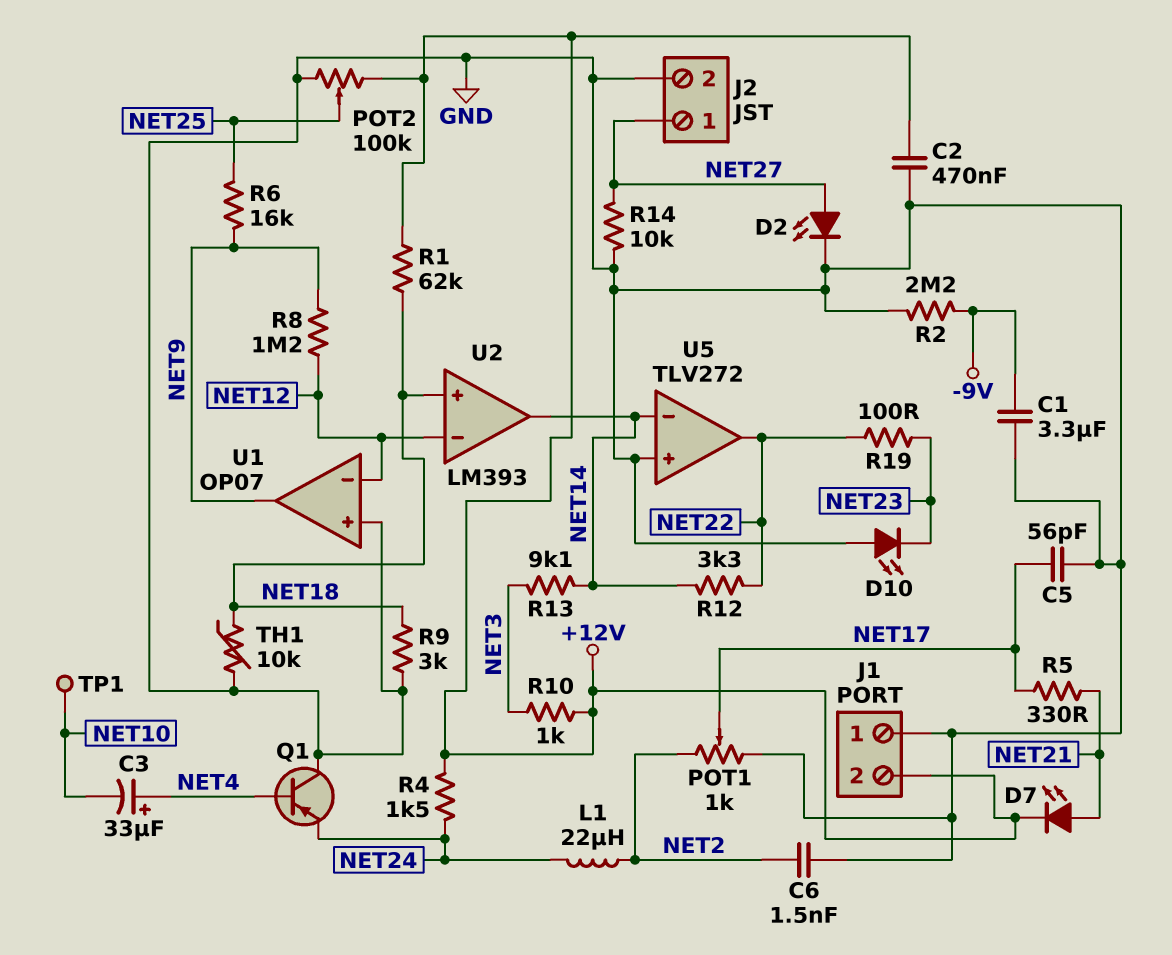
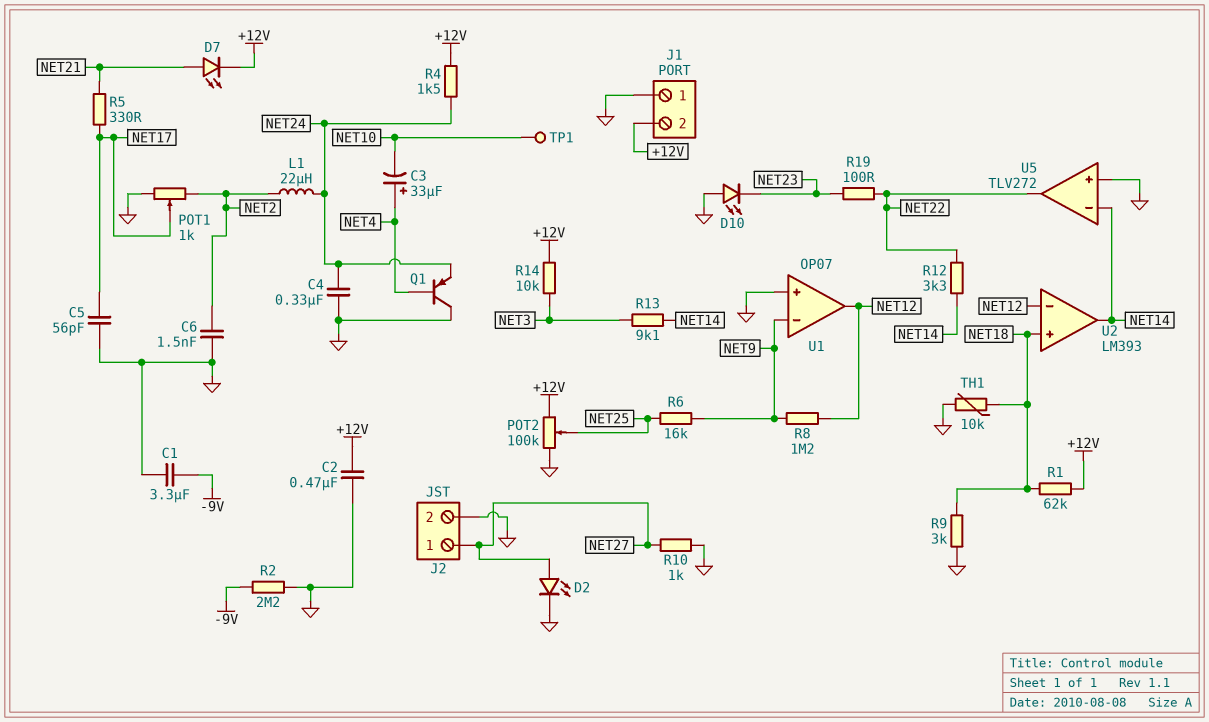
C4: none -> 330nF (GND, NET24)
R10: 1k (+12V, NET3) -> 1k (GND, NET27)
R14: 10k (GND, NET27) -> 10k (+12V, NET3)
U1 pin in-: NET12 -> NET9
U1 pin out: NET9 -> NET12

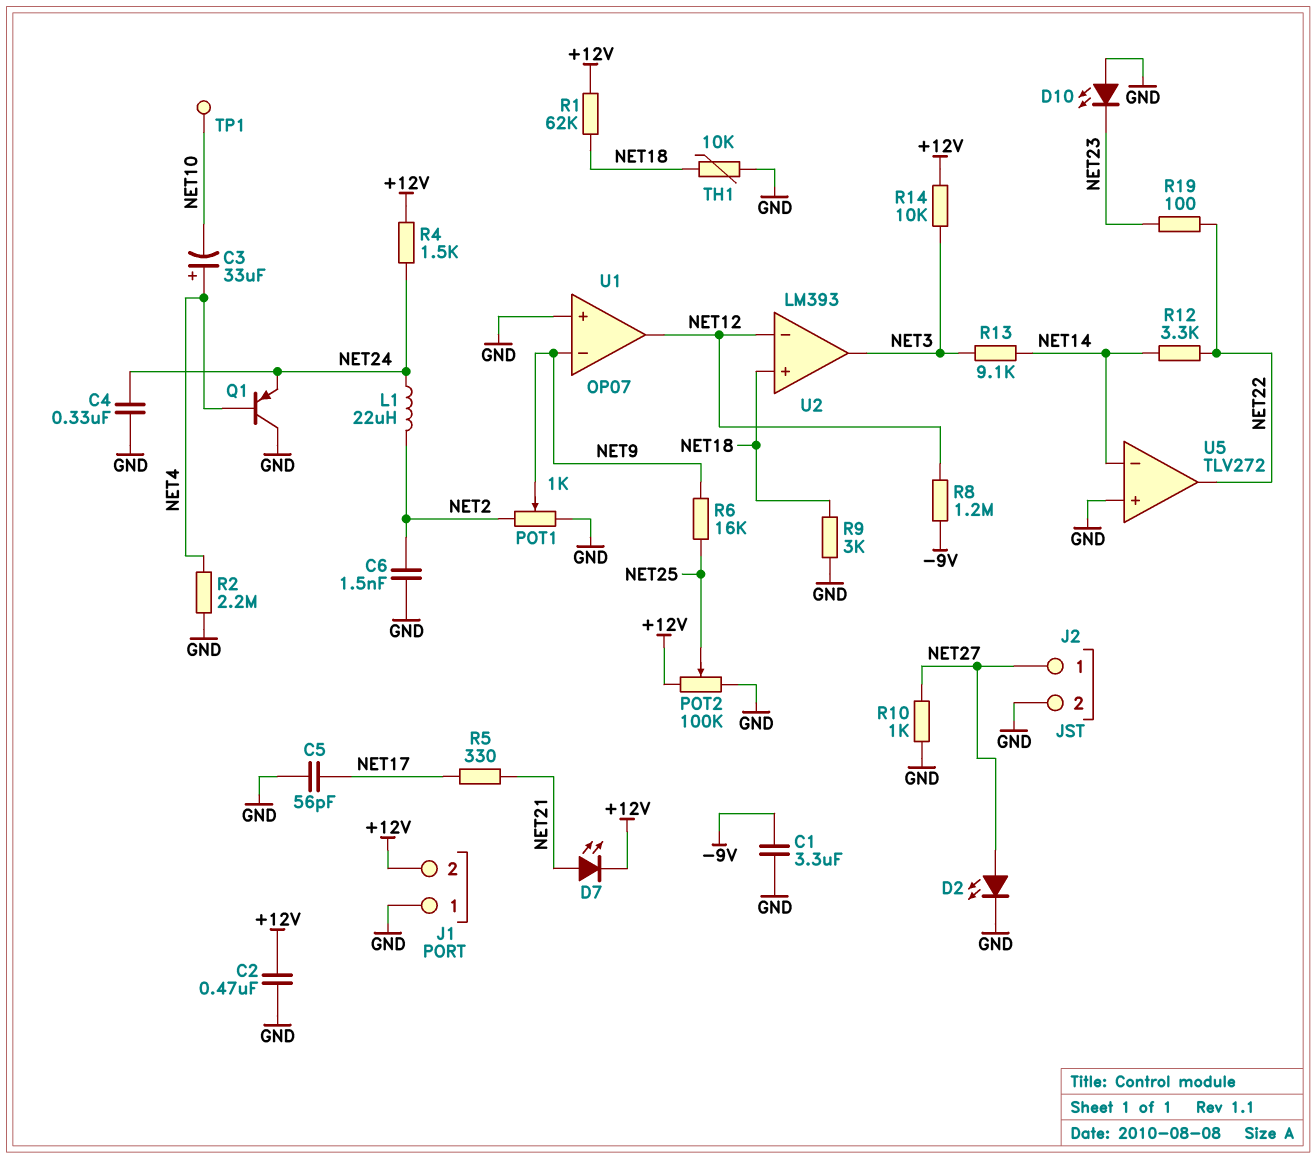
POT1: 1k (GND, NET2, wiper NET17) -> 1k (GND, NET2, wiper NET9)
R2: 2.2M (-9V, GND) -> 2.2M (GND, NET4)
R8: 1.2M (NET9, NET12) -> 1.2M (-9V, NET12)
U2 pin out: NET14 -> NET3

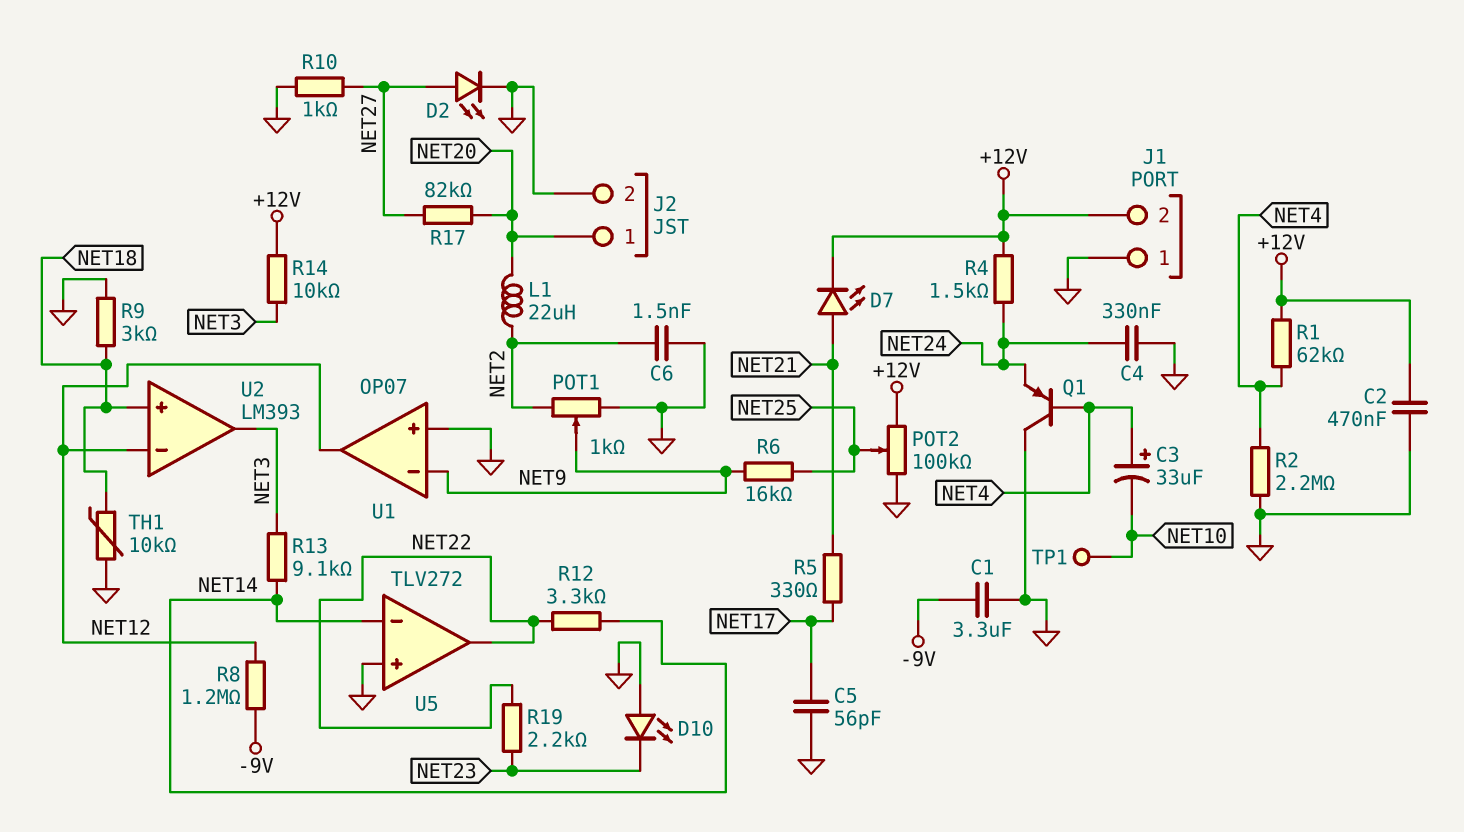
J2 pin 1: NET27 -> NET20
L1: 22uH (NET2, NET24) -> 22uH (NET2, NET20)
R1: 62k (+12V, NET18) -> 62k (+12V, NET4)
R17: none -> 82k (NET20, NET27)
R19: 100 (NET22, NET23) -> 2.2k (NET22, NET23)

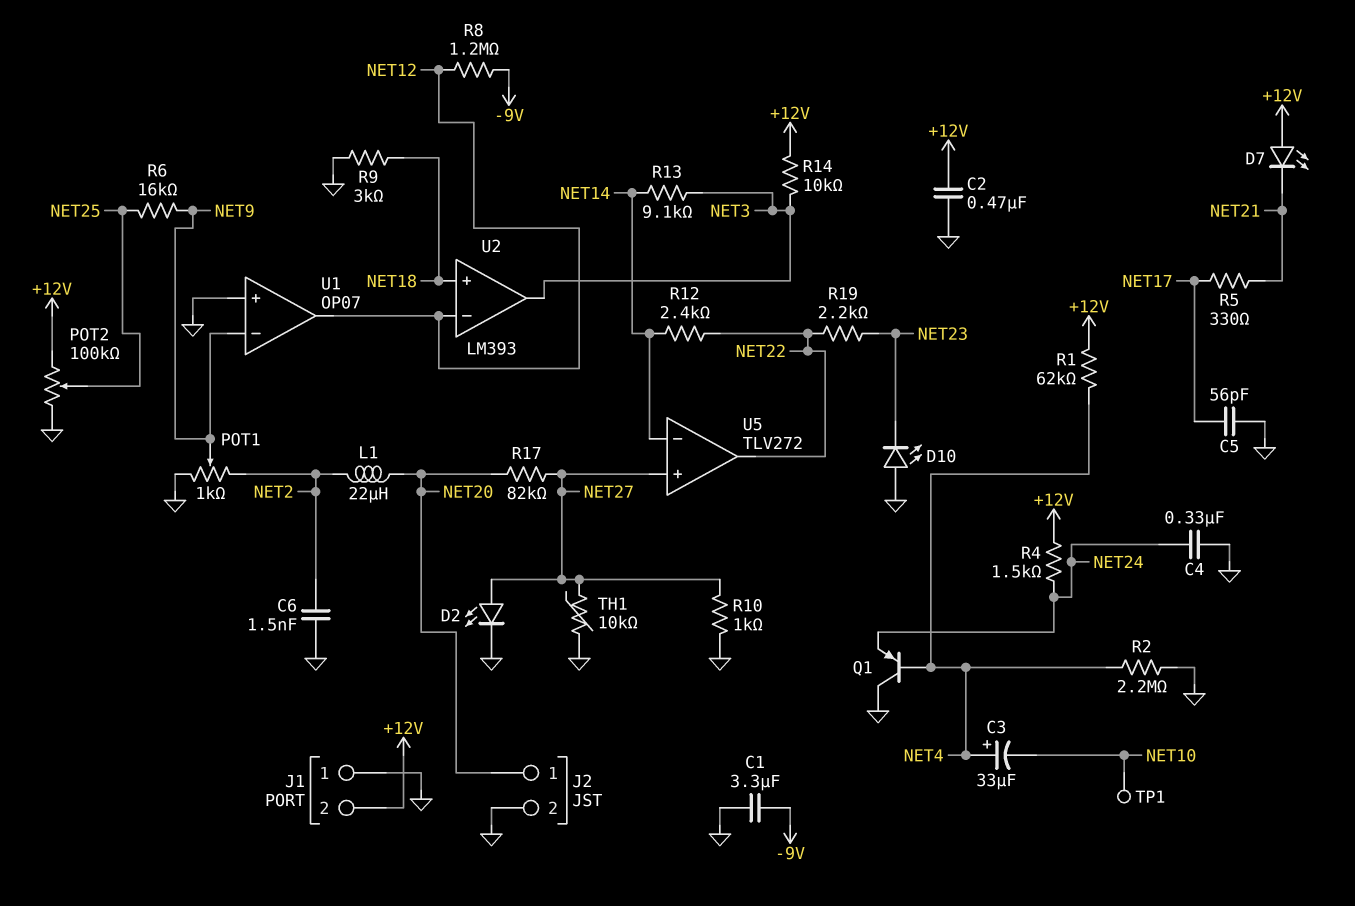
D7: LED (A NET21, K +12V) -> LED (A +12V, K NET21)
R12: 3.3k (NET14, NET22) -> 2.4k (NET14, NET22)
TH1: 10k (GND, NET18) -> 10k (GND, NET27)
U5 pin in+: GND -> NET27

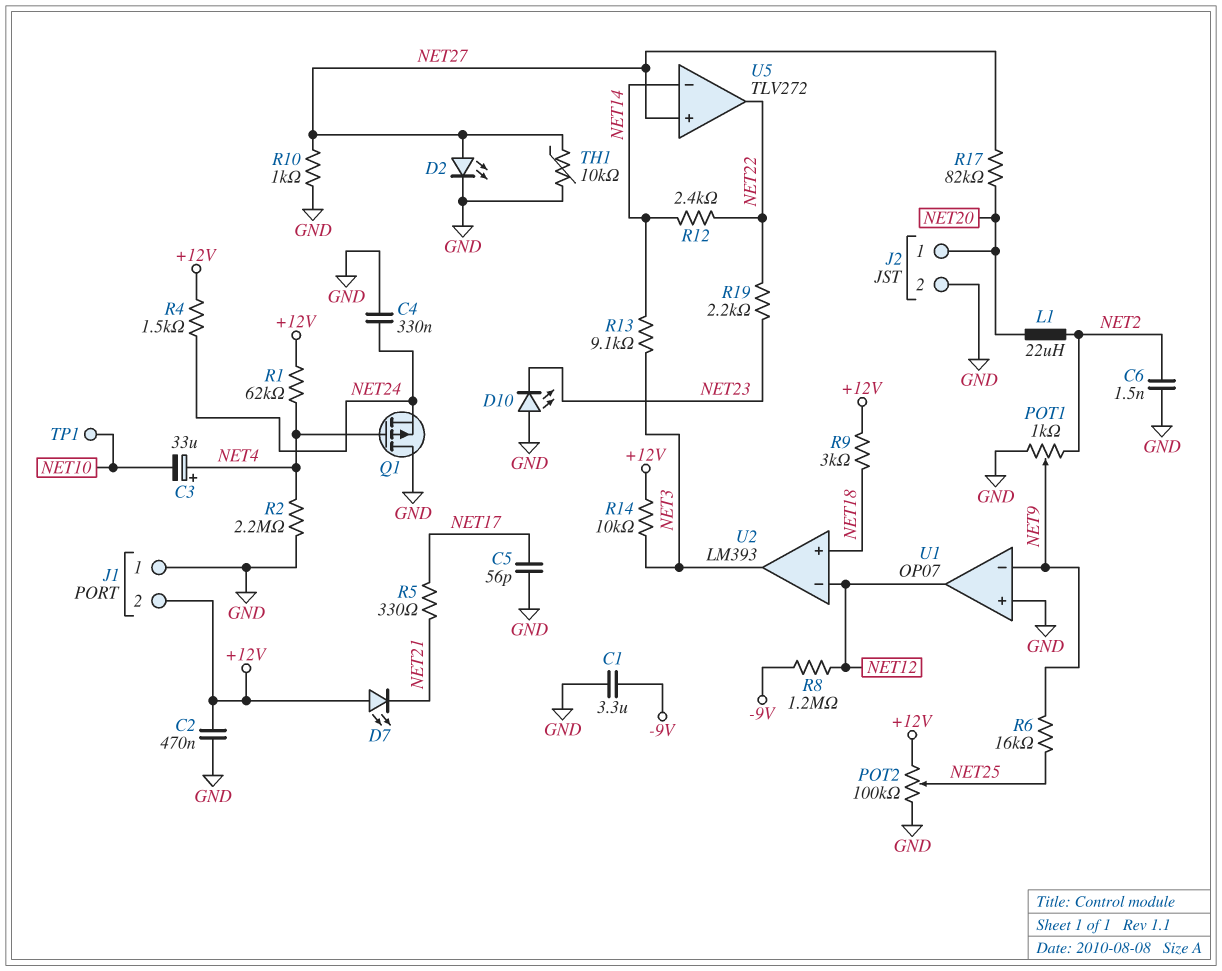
Q1: PNP (B NET4, C GND, E NET24) -> PMOS (G NET4, D GND, S NET24)
R9: 3k (GND, NET18) -> 3k (+12V, NET18)

